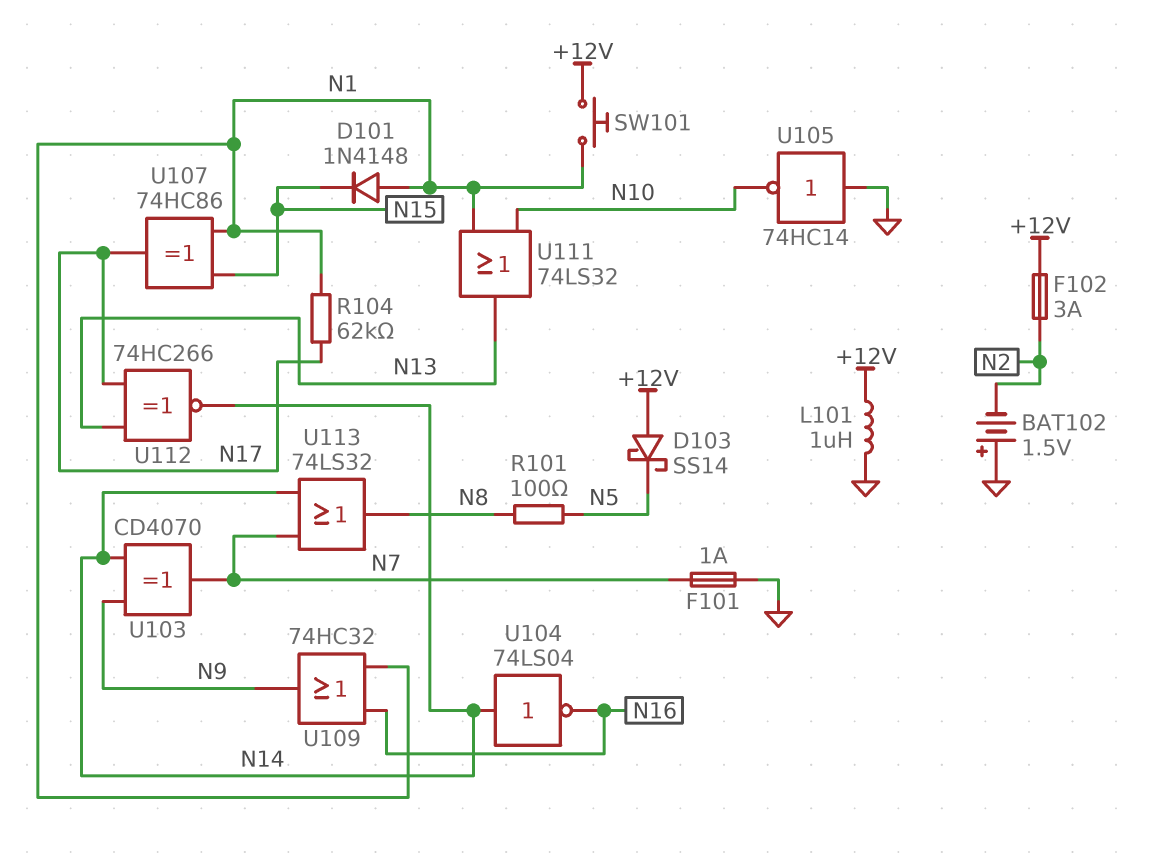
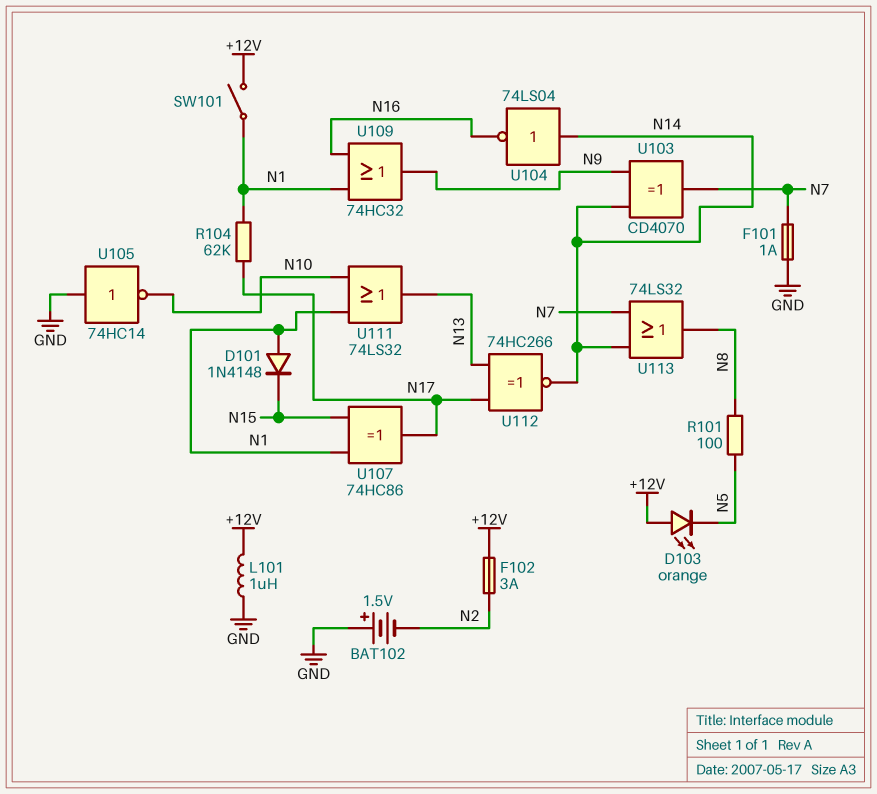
D103: schottky SS14 (A +12V, K N5) -> LED orange (A +12V, K N5)
SW101: button (+12V, N1) -> switch (+12V, N1)

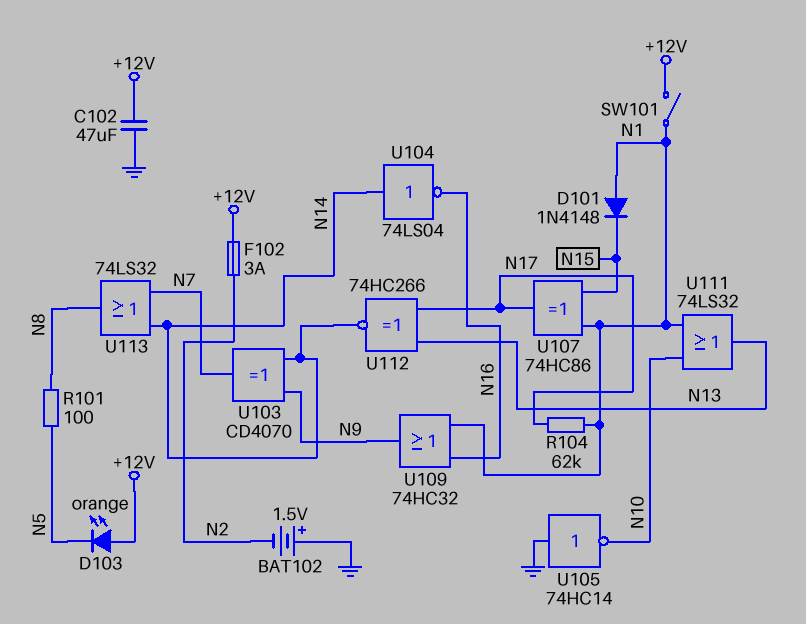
C102: none -> 47uF (+12V, GND)
F101: 1A (GND, N7) -> none
L101: 1uH (+12V, GND) -> none

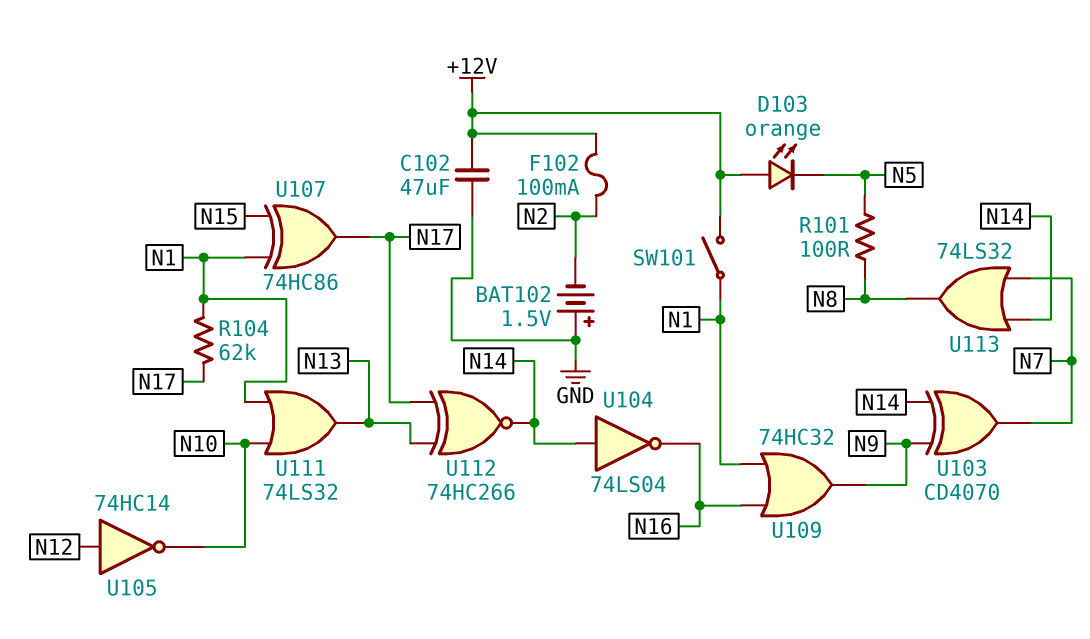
D101: diode 1N4148 (A N1, K N15) -> none
F102: 3A (+12V, N2) -> 100mA (+12V, N2)
U105: NOT 74HC14 (in GND, out N10) -> NOT 74HC14 (in N12, out N10)

